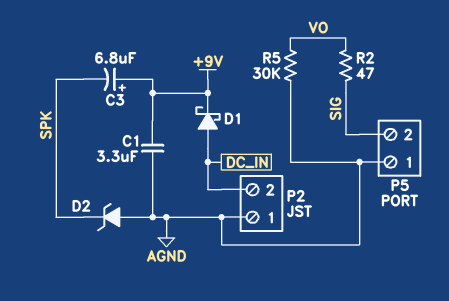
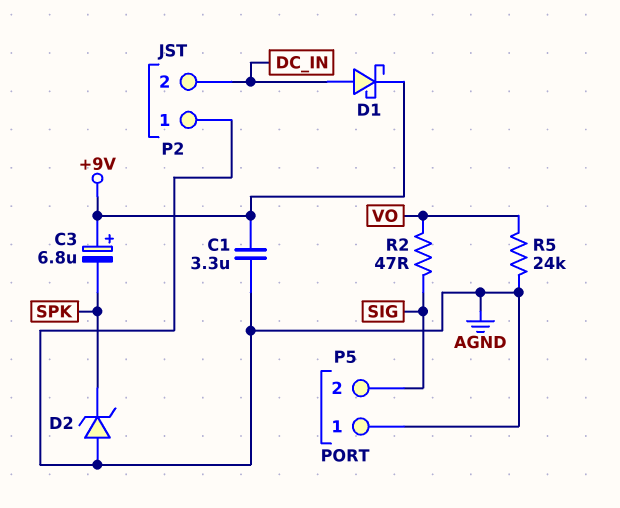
R5: 30k (AGND, VO) -> 24k (AGND, VO)

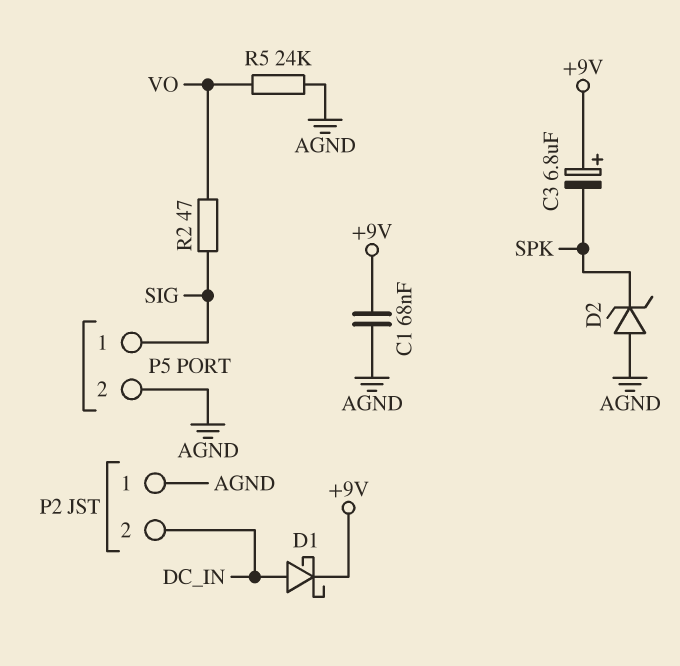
C1: 3.3uF (+9V, AGND) -> 68nF (+9V, AGND)
P5 pin 1: AGND -> SIG
P5 pin 2: SIG -> AGND

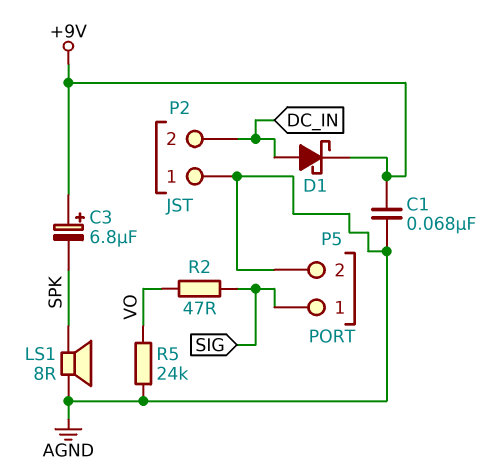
D2: zener (A AGND, K SPK) -> none
LS1: none -> speaker 8R (AGND, SPK)

